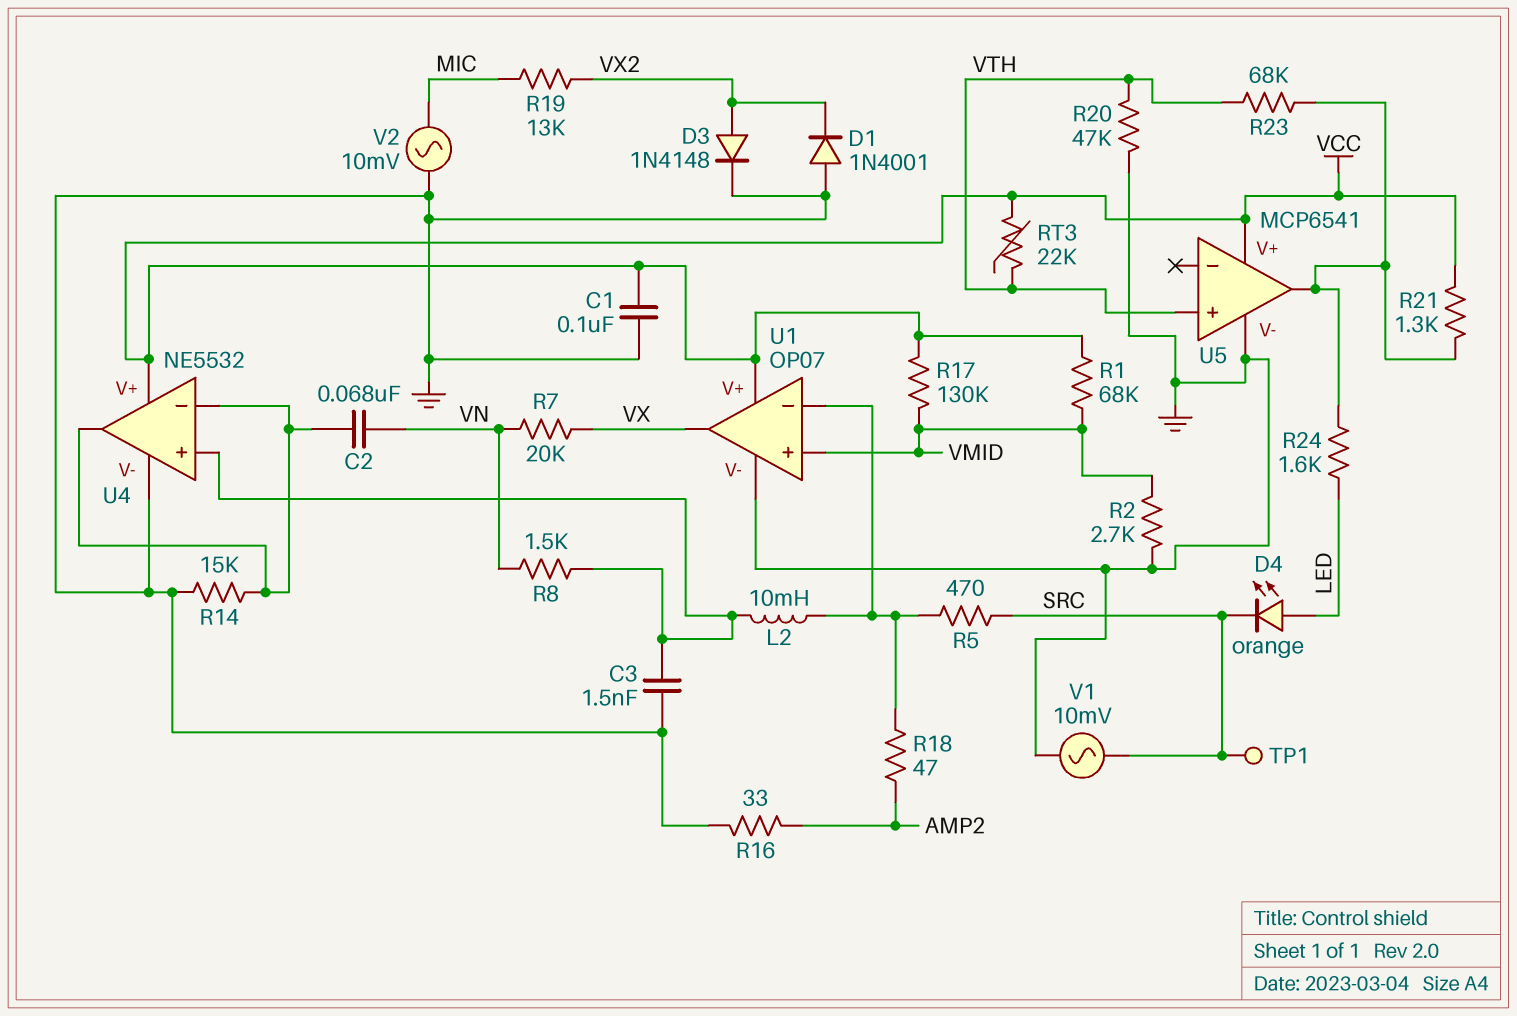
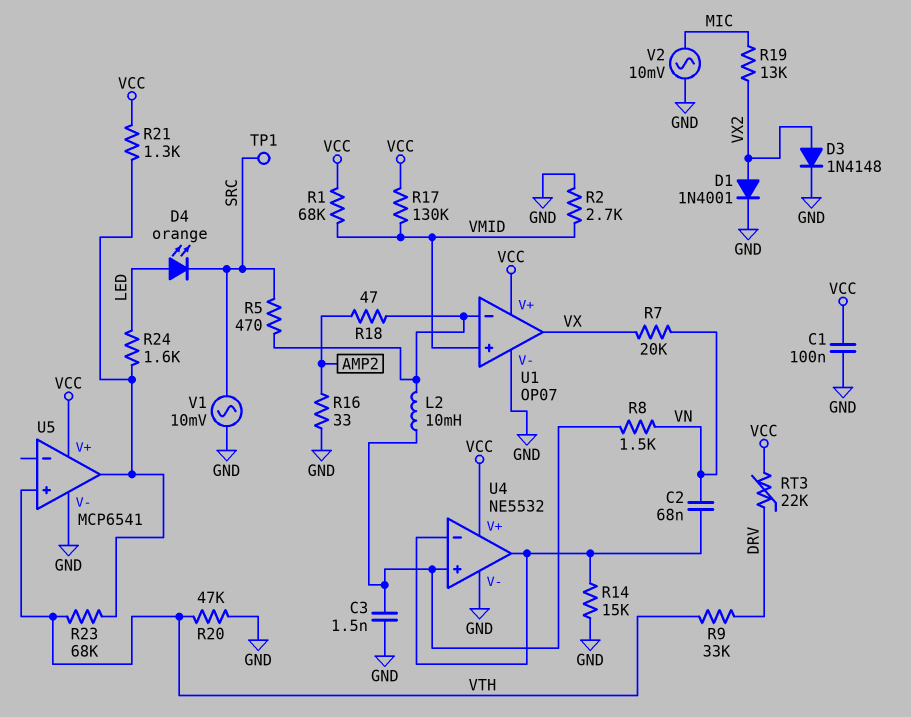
D1: diode 1N4001 (A GND, K VX2) -> diode 1N4001 (A VX2, K GND)
R9: none -> 33k (DRV, VTH)
RT3: 22k (VCC, VTH) -> 22k (DRV, VCC)

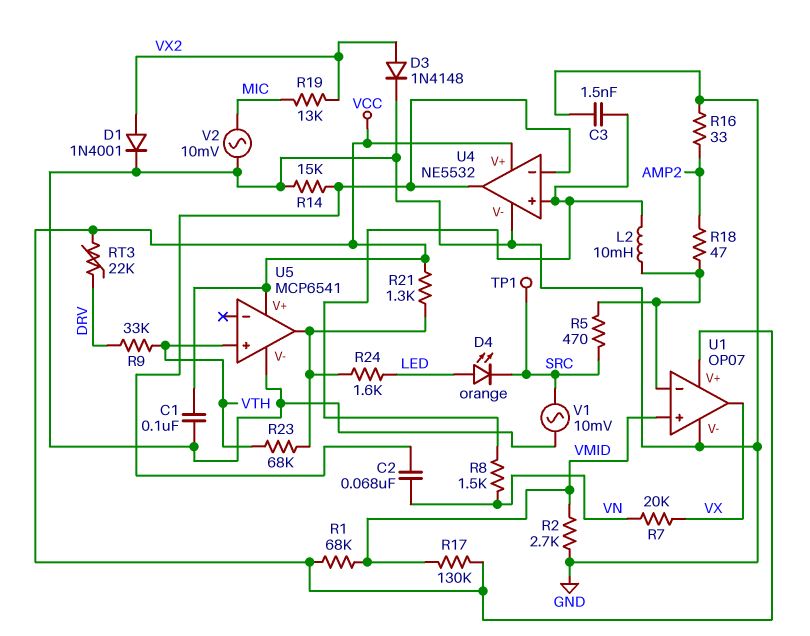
R20: 47k (GND, VTH) -> none

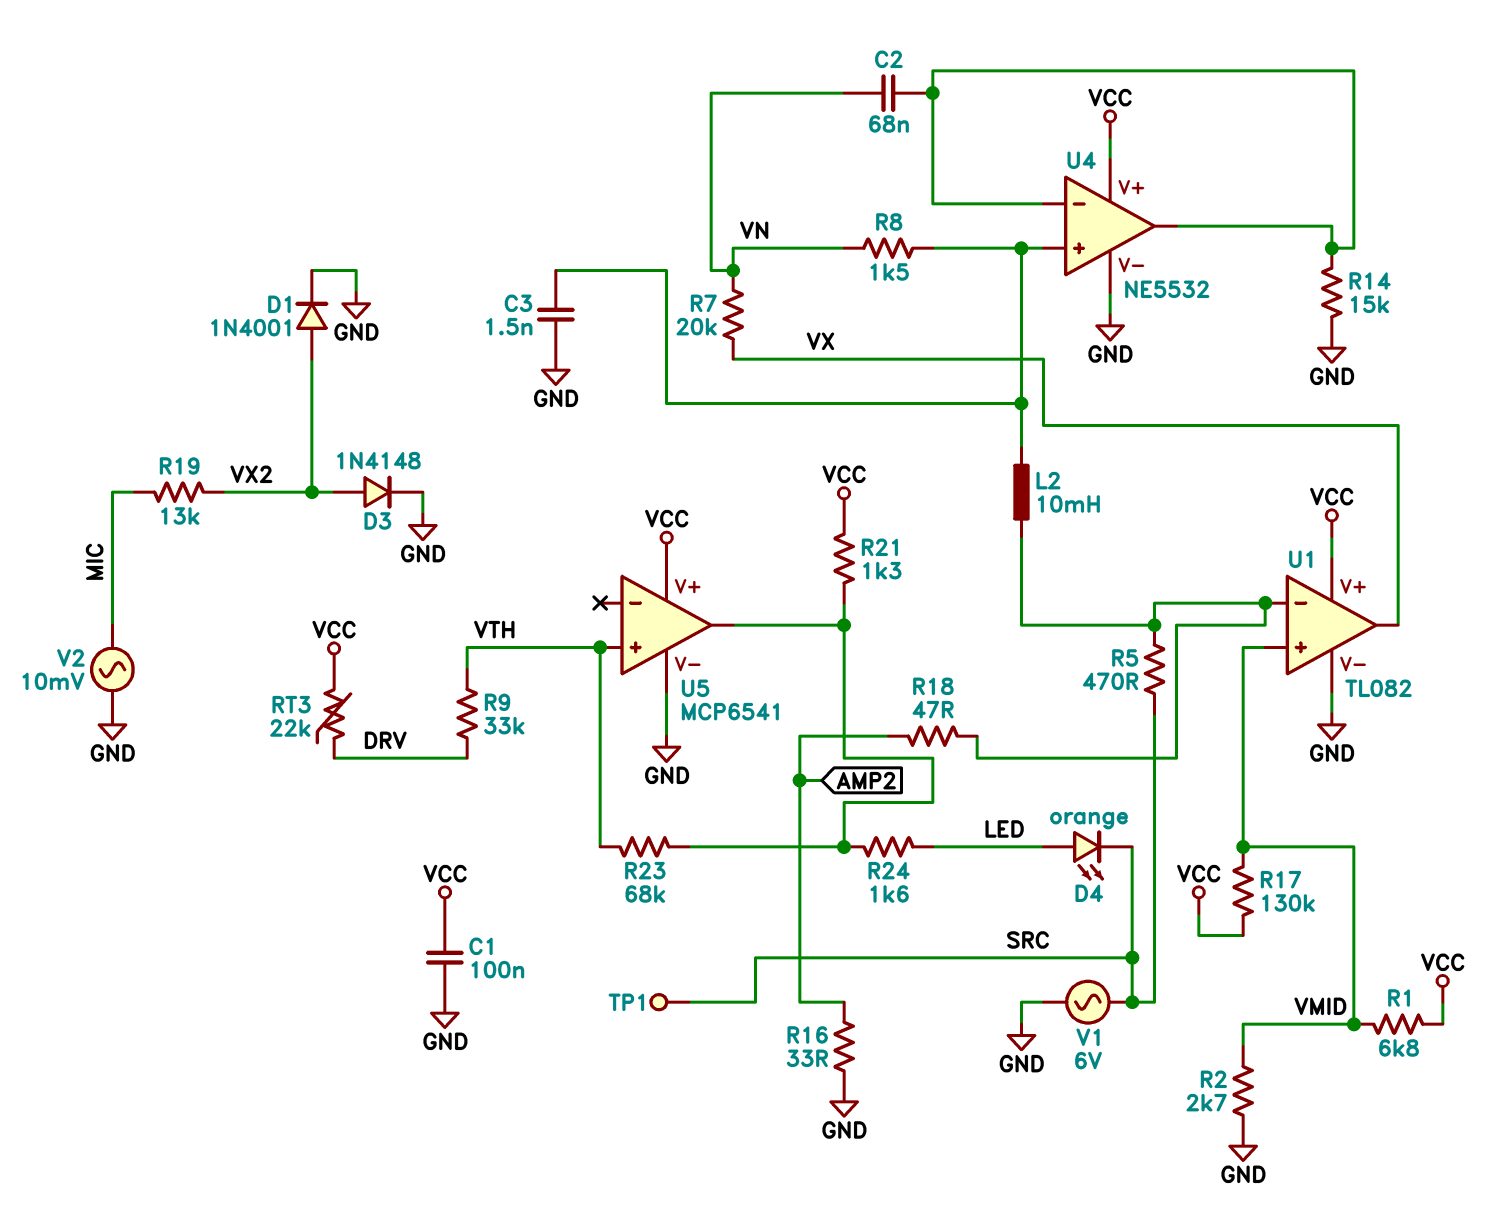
R1: 68k (VCC, VMID) -> 6.8k (VCC, VMID)
U1: OP07 -> TL082
V1: AC 10mV (GND, SRC) -> AC 6V (GND, SRC)

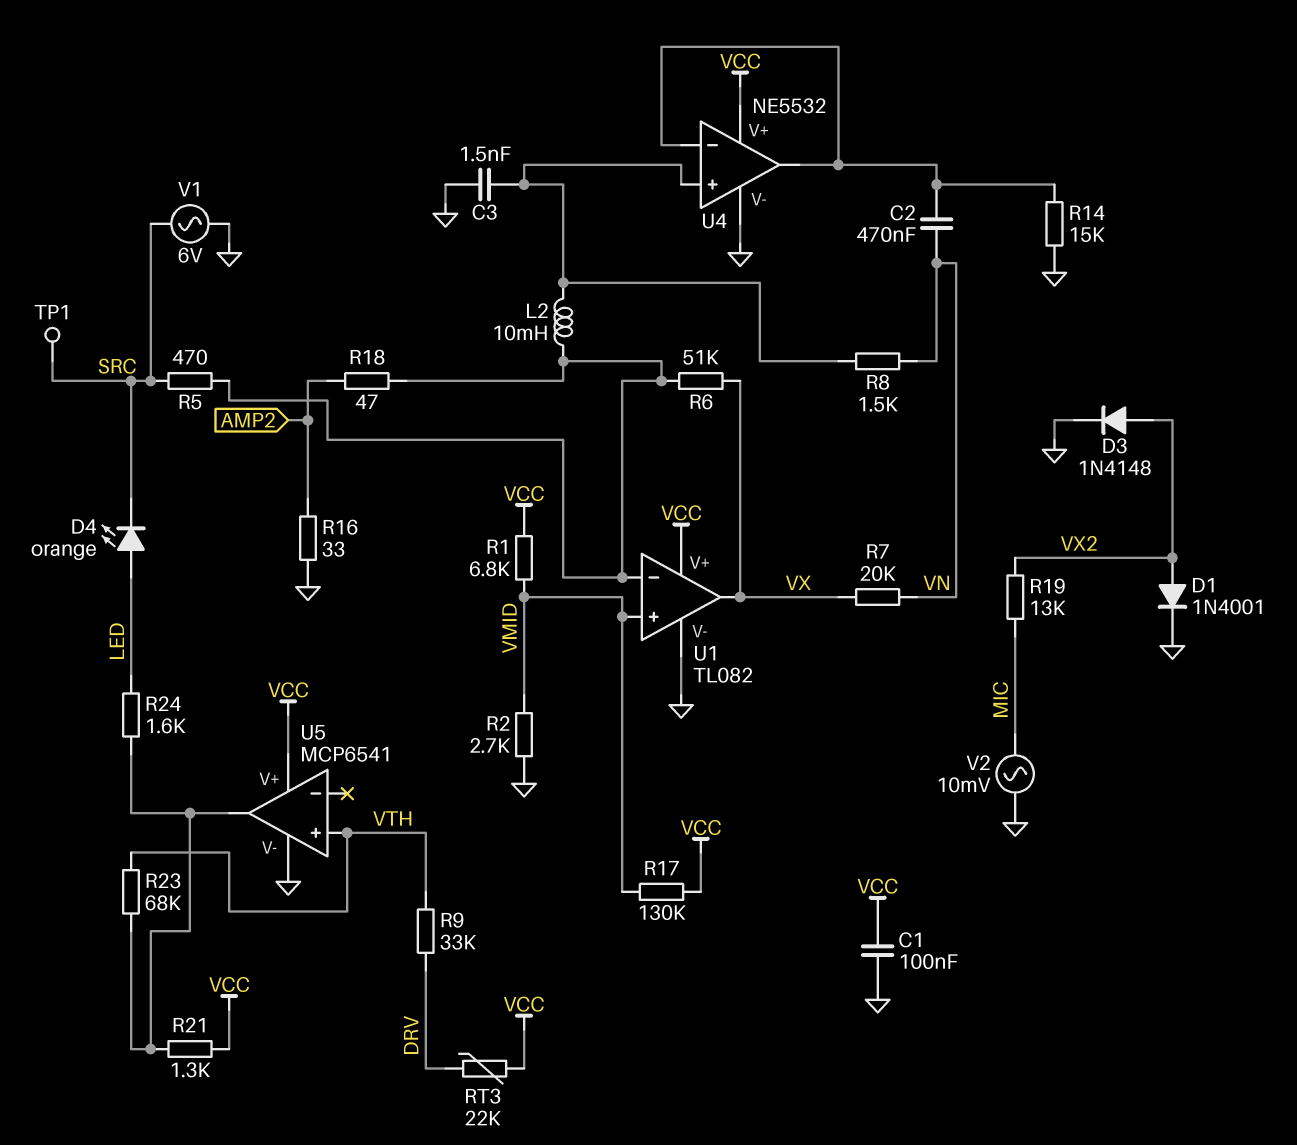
C2: 68nF (U4/in-, VN) -> 470nF (U4/in-, VN)
R6: none -> 51k (U1/in-, VX)

